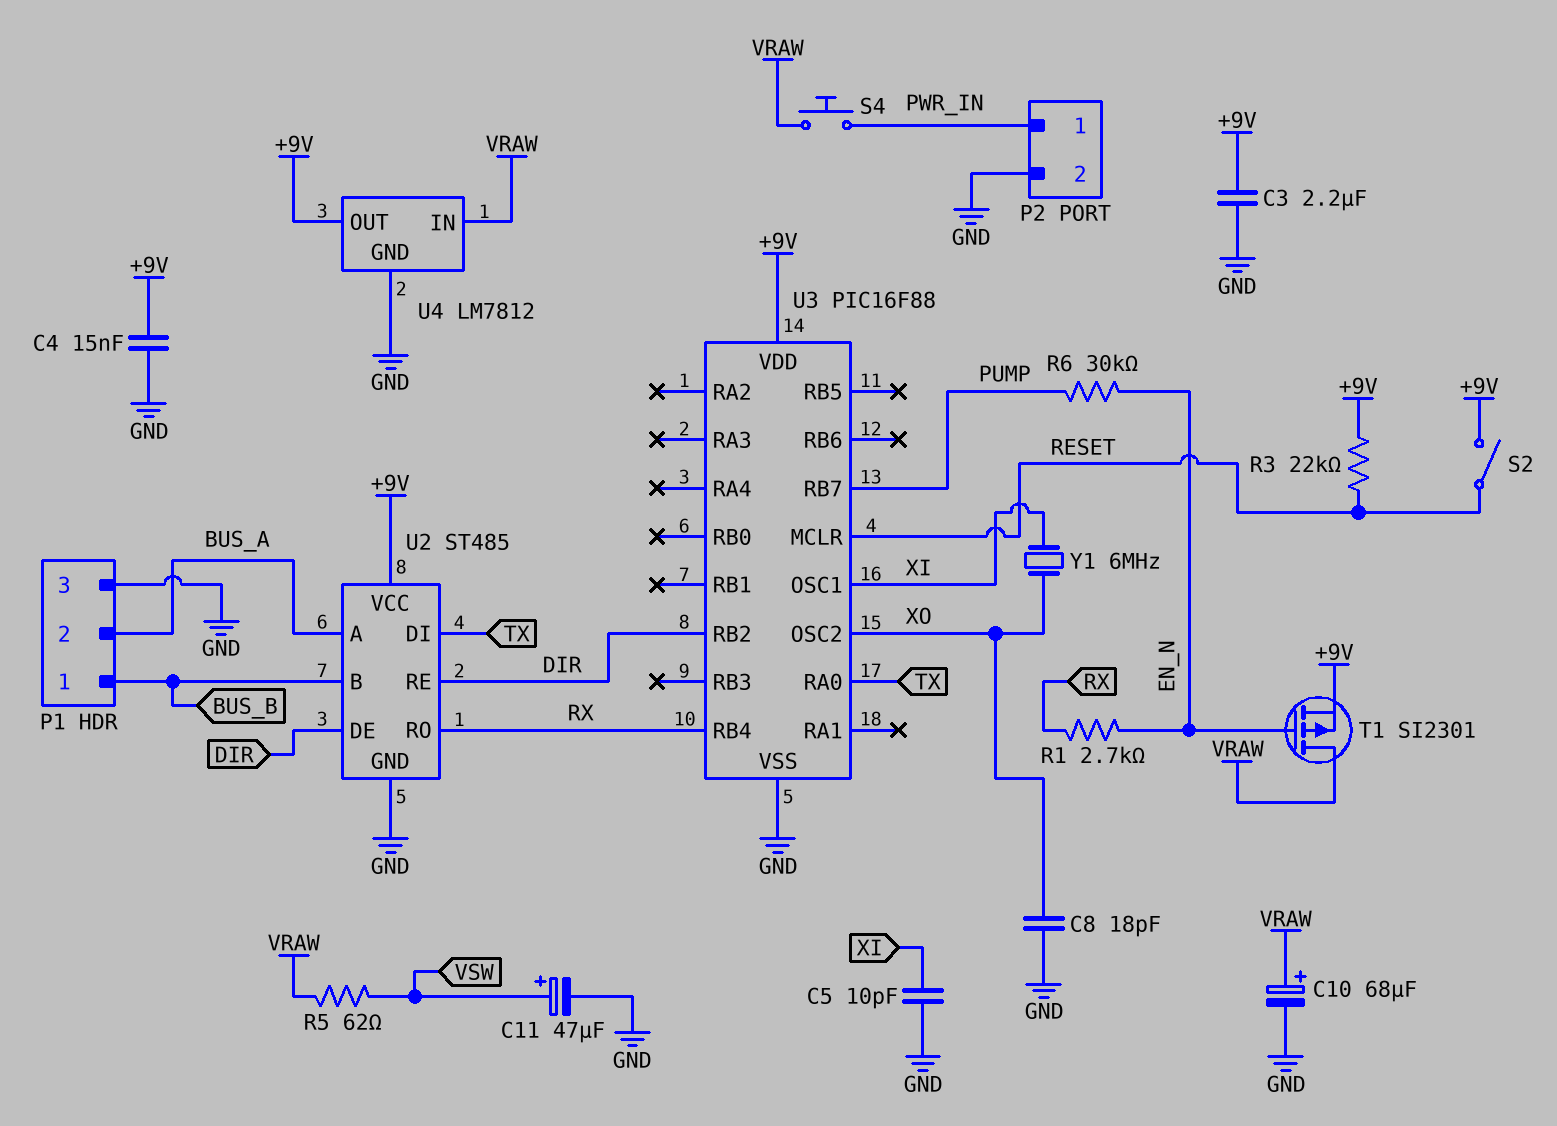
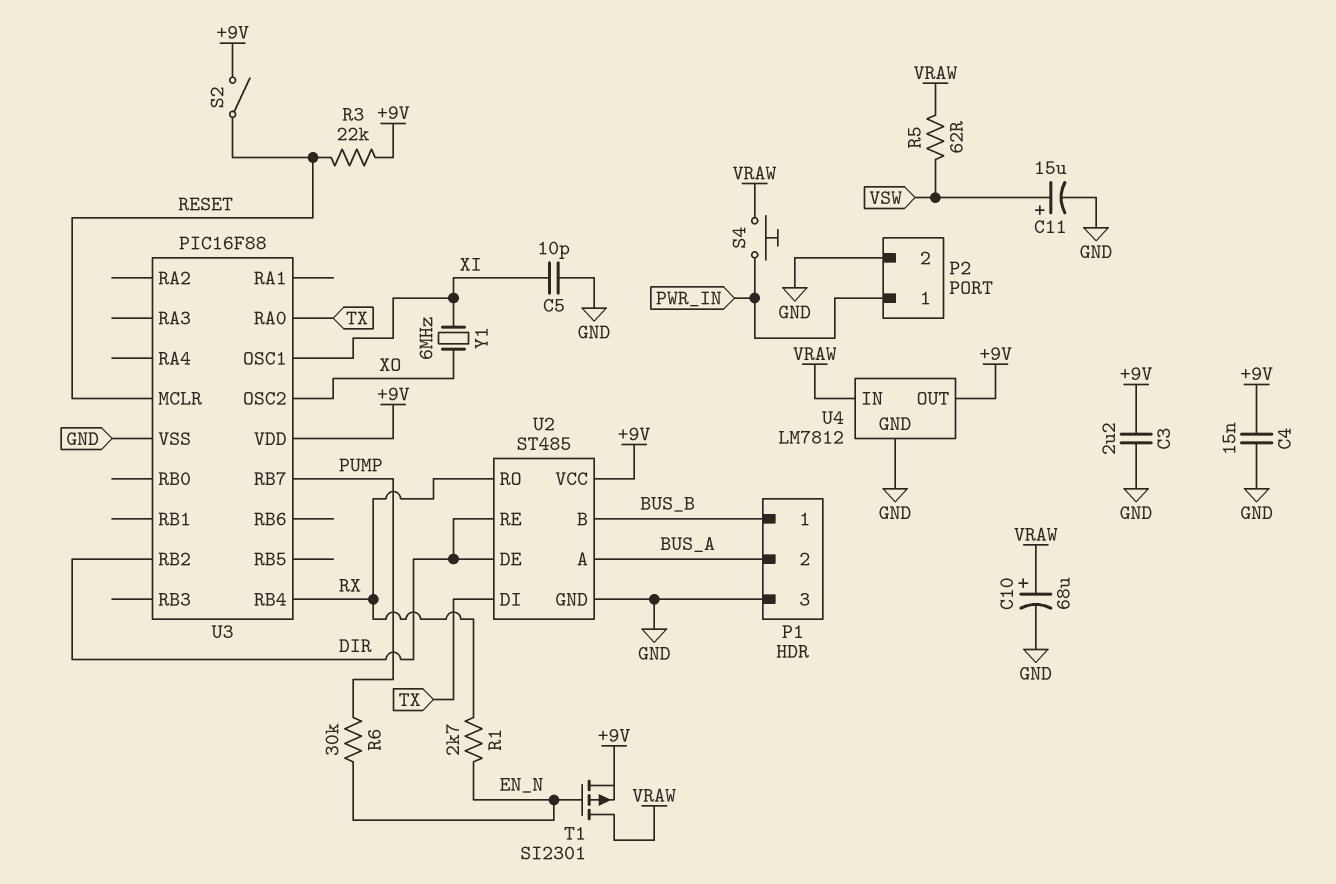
C8: 18pF (GND, XO) -> none
C11: 47uF (plus VSW, minus GND) -> 15uF (plus VSW, minus GND)

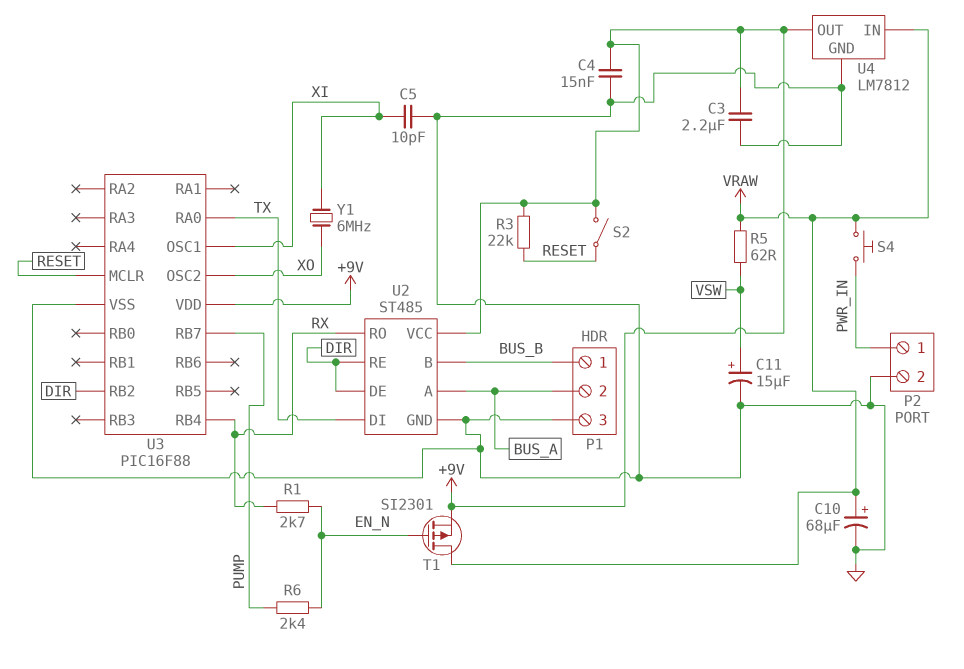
R6: 30k (EN_N, PUMP) -> 2.4k (EN_N, PUMP)

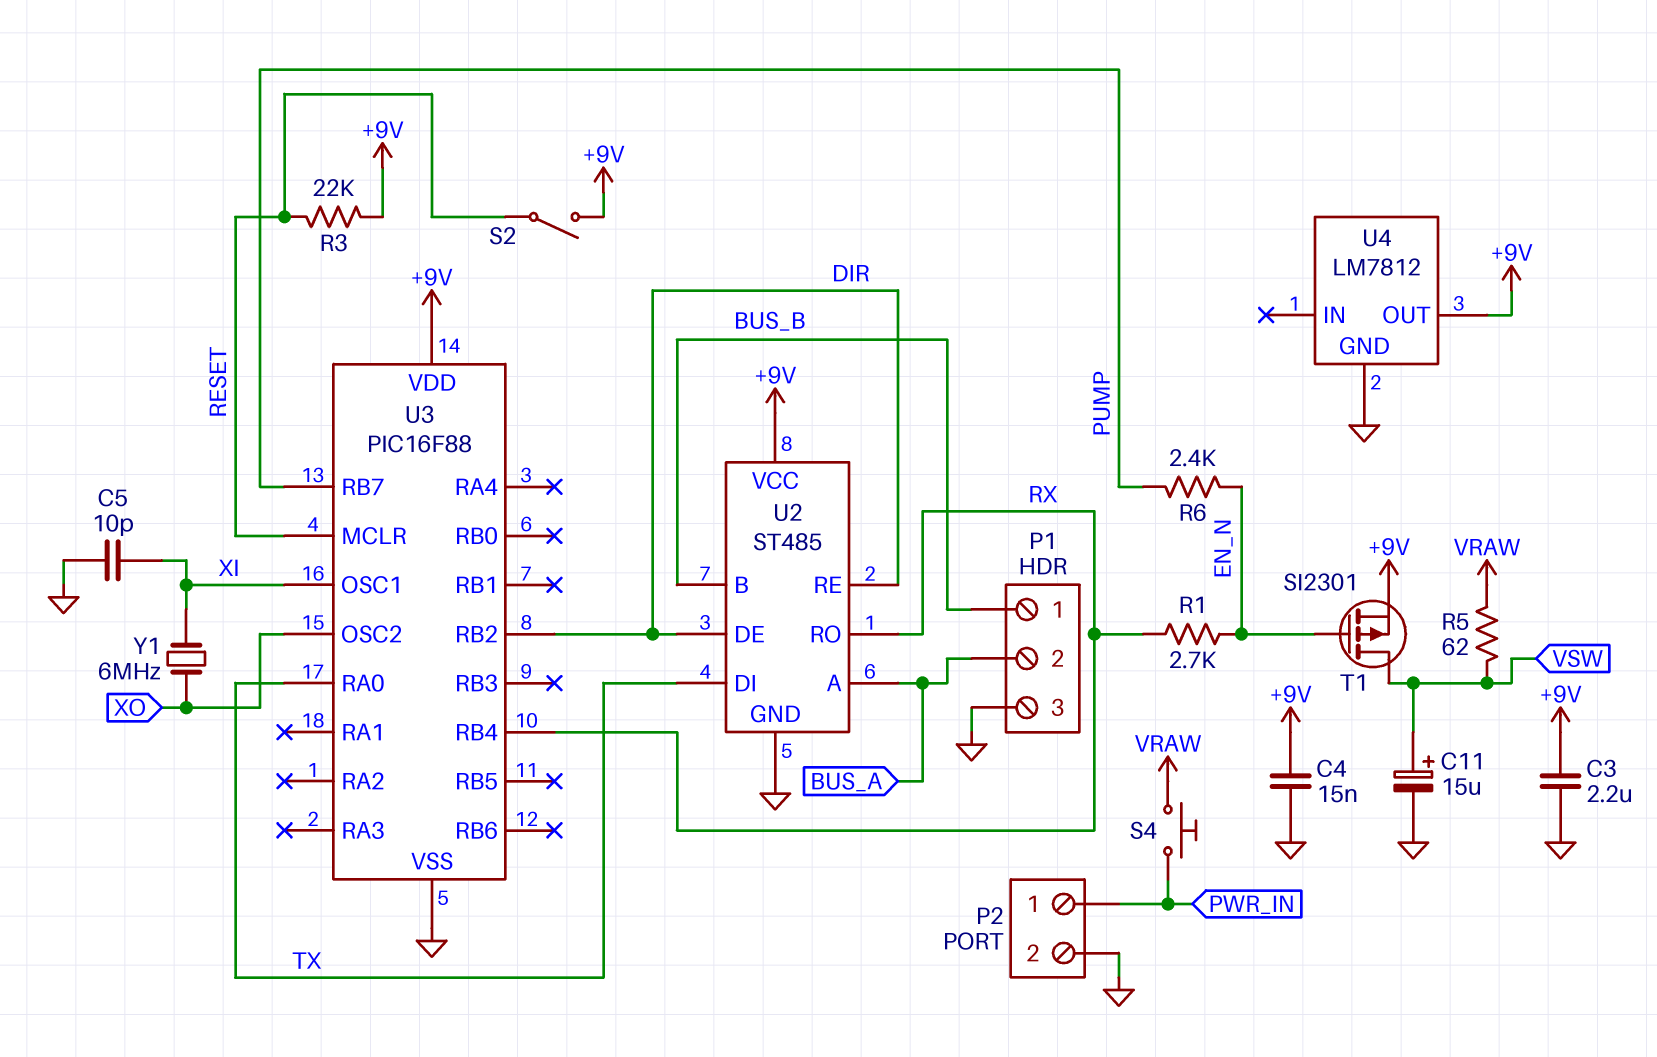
C10: 68uF (plus VRAW, minus GND) -> none
T1: PMOS SI2301 (G EN_N, D VRAW, S +9V) -> PMOS SI2301 (G EN_N, D VSW, S +9V)
U4 pin IN: VRAW -> none

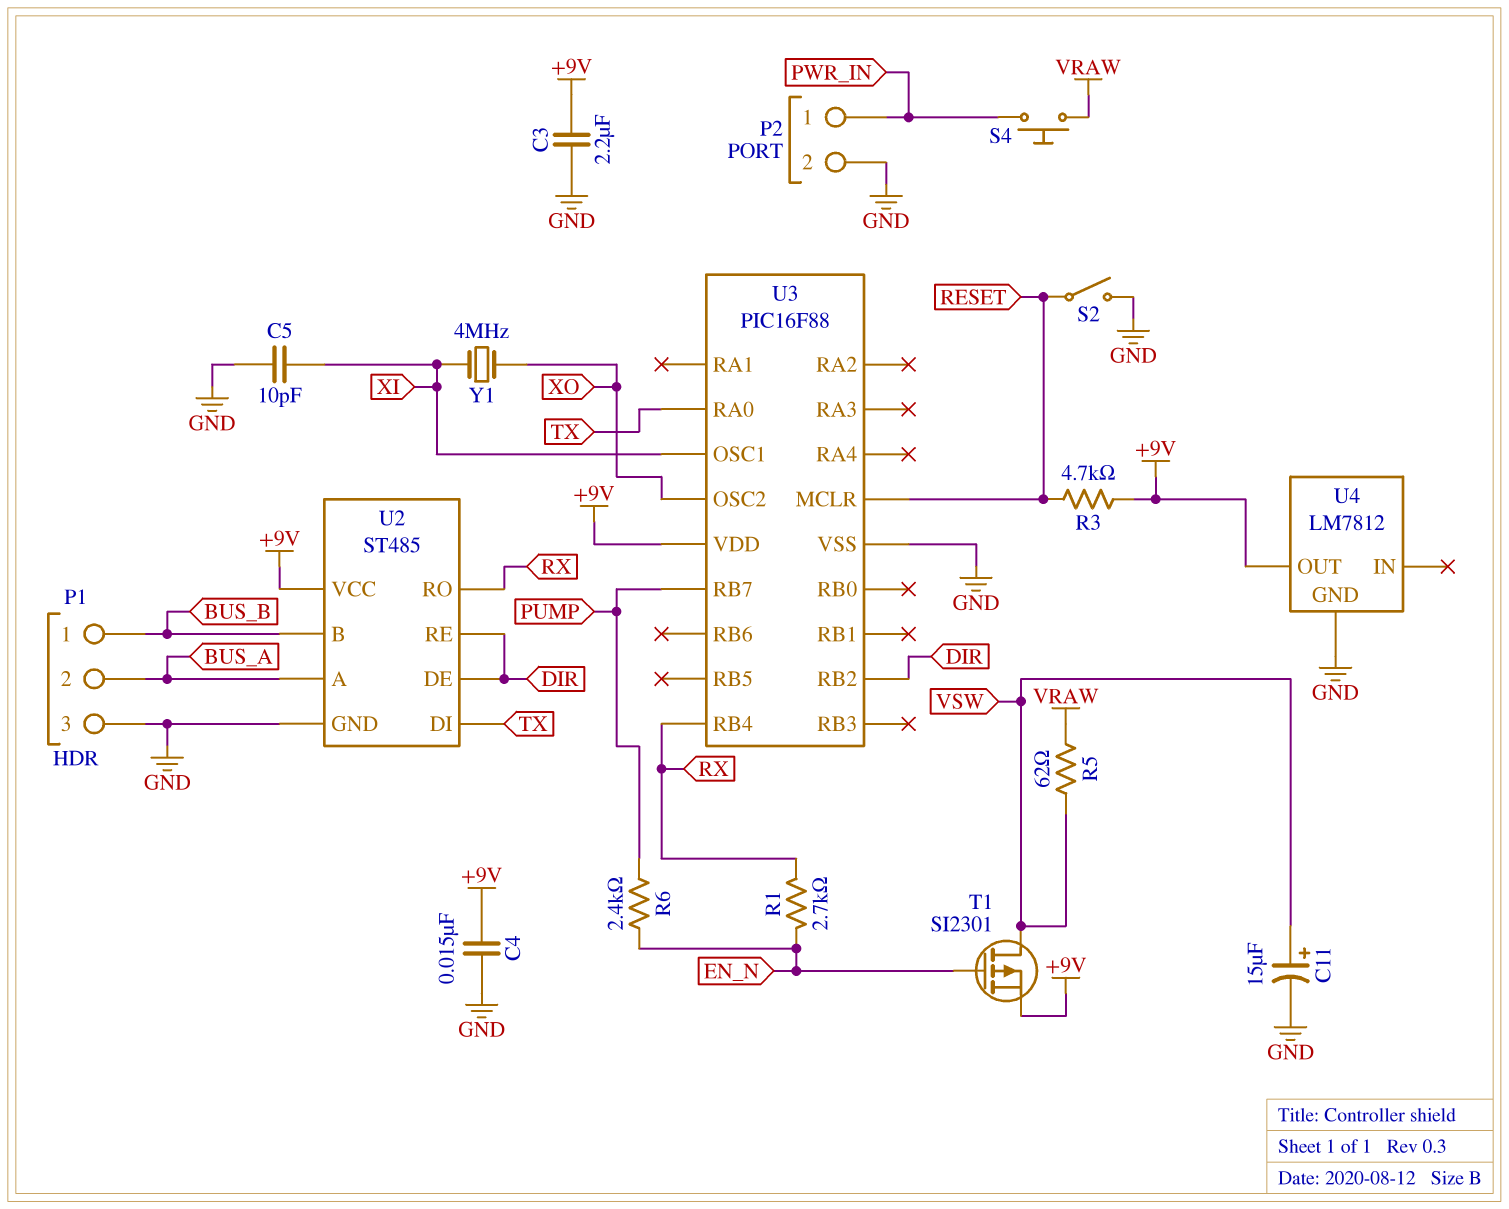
R3: 22k (+9V, RESET) -> 4.7k (+9V, RESET)
S2: switch (+9V, RESET) -> switch (GND, RESET)
Y1: 6MHz (XI, XO) -> 4MHz (XI, XO)

